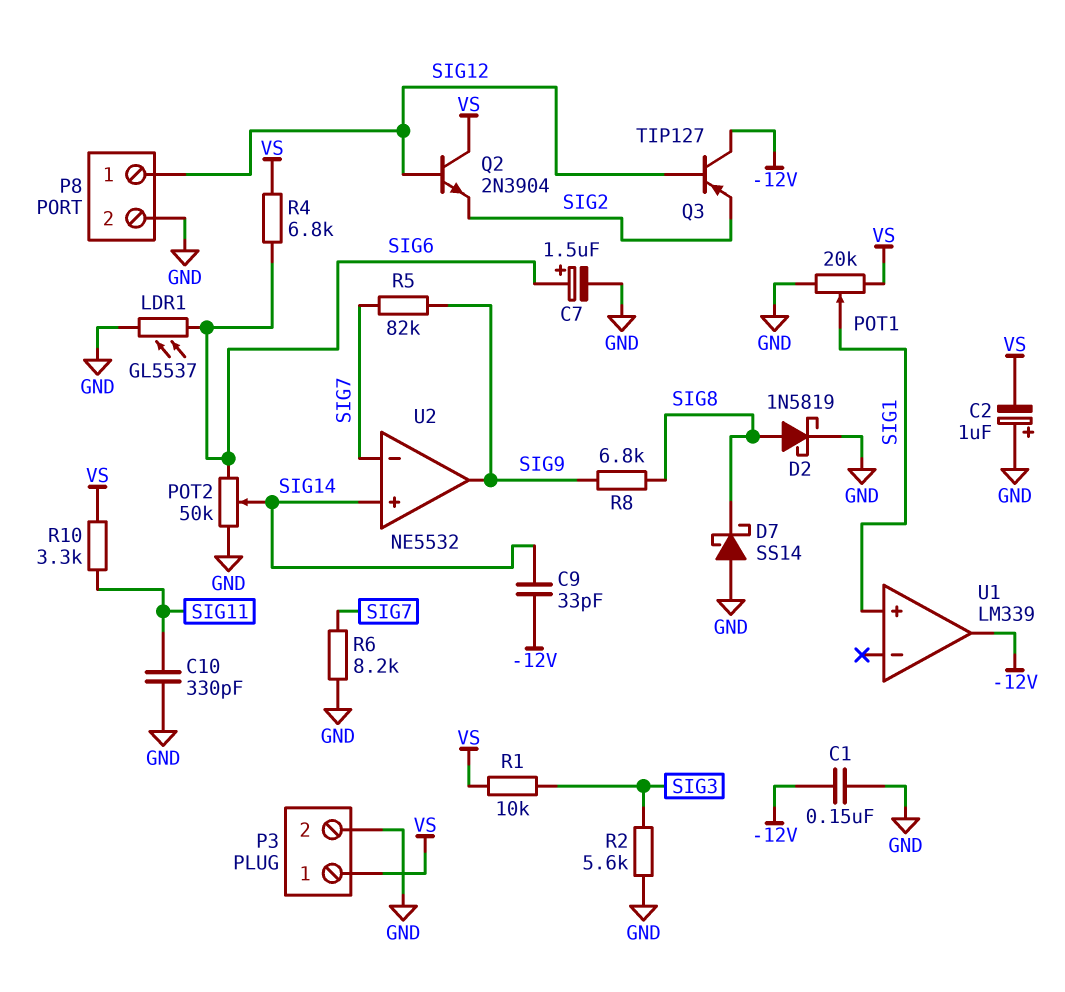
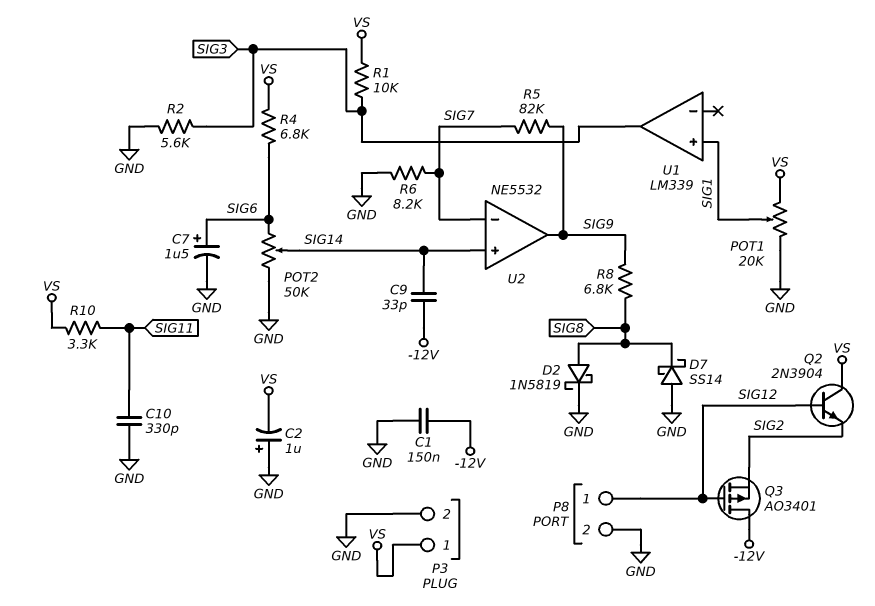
LDR1: GL5537 (GND, SIG6) -> none
Q3: PNP TIP127 (B SIG12, C -12V, E SIG2) -> PMOS AO3401 (G SIG12, D -12V, S SIG2)
U1 pin out: -12V -> SIG3

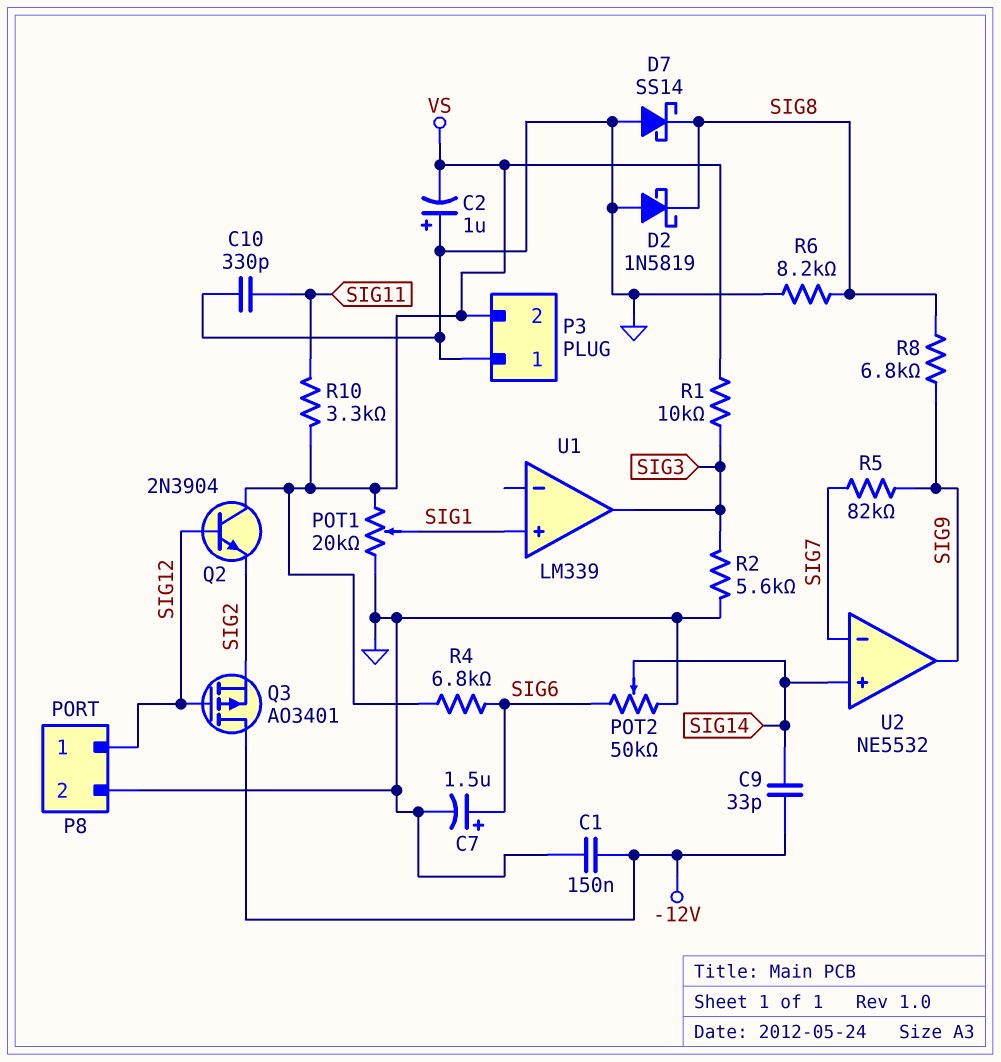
D2: schottky 1N5819 (A SIG8, K GND) -> schottky 1N5819 (A GND, K SIG8)
P3 pin 1: VS -> GND
P3 pin 2: GND -> VS
R6: 8.2k (GND, SIG7) -> 8.2k (GND, SIG8)

